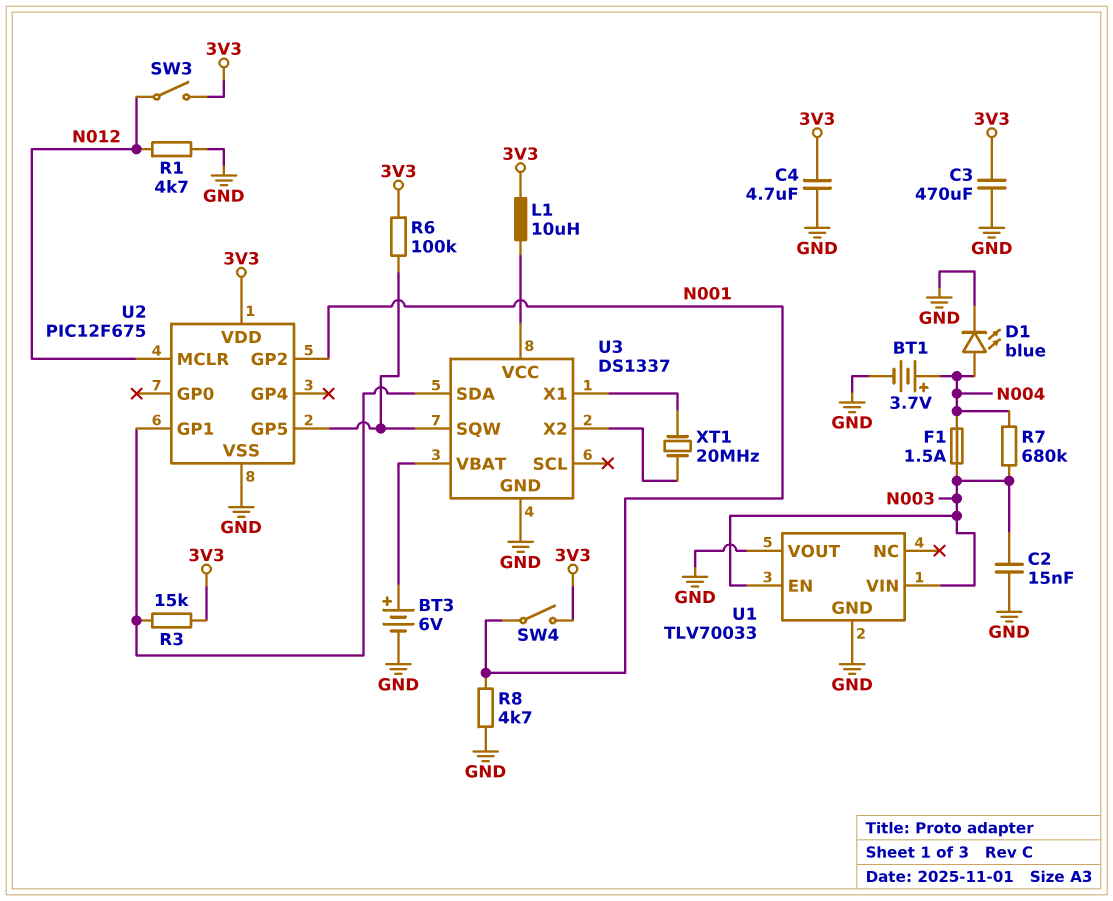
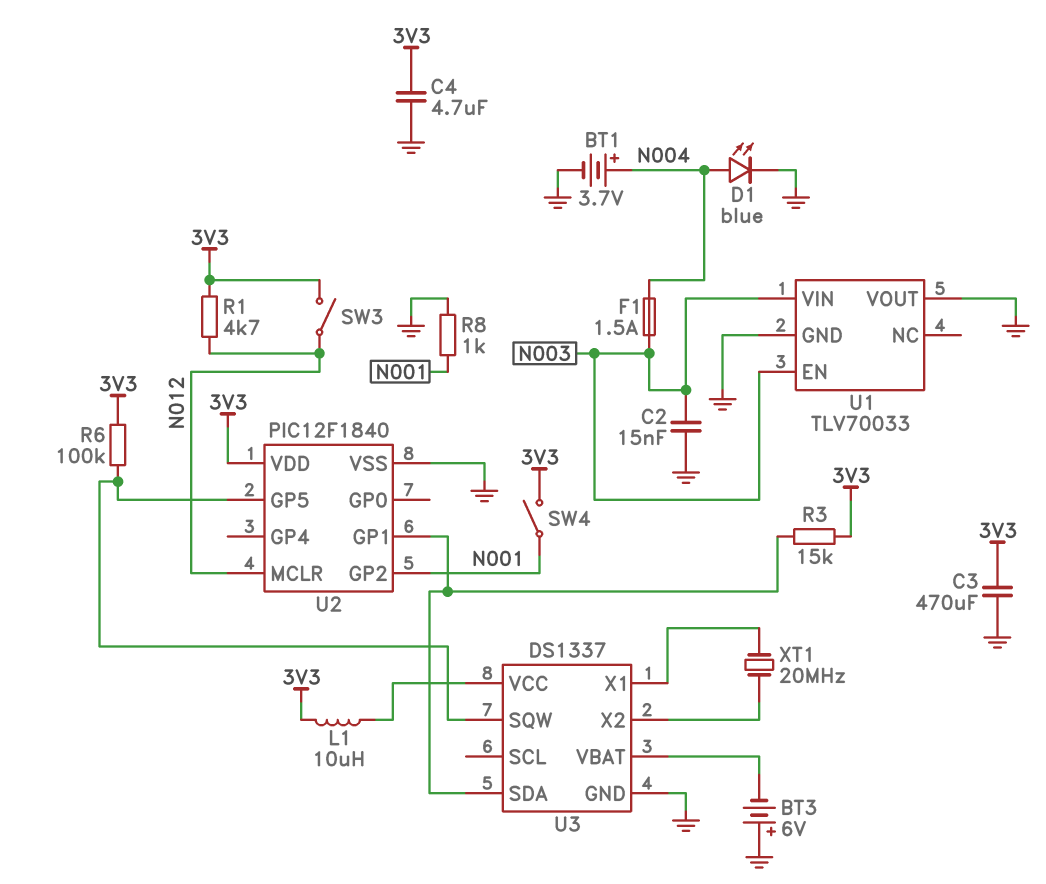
BT3: 6V (plus U3/VBAT, minus GND) -> 6V (plus GND, minus U3/VBAT)
R1: 4.7k (GND, N012) -> 4.7k (3V3, N012)
R7: 680k (N003, N004) -> none
R8: 4.7k (GND, N001) -> 1k (GND, N001)
U2: PIC12F675 -> PIC12F1840

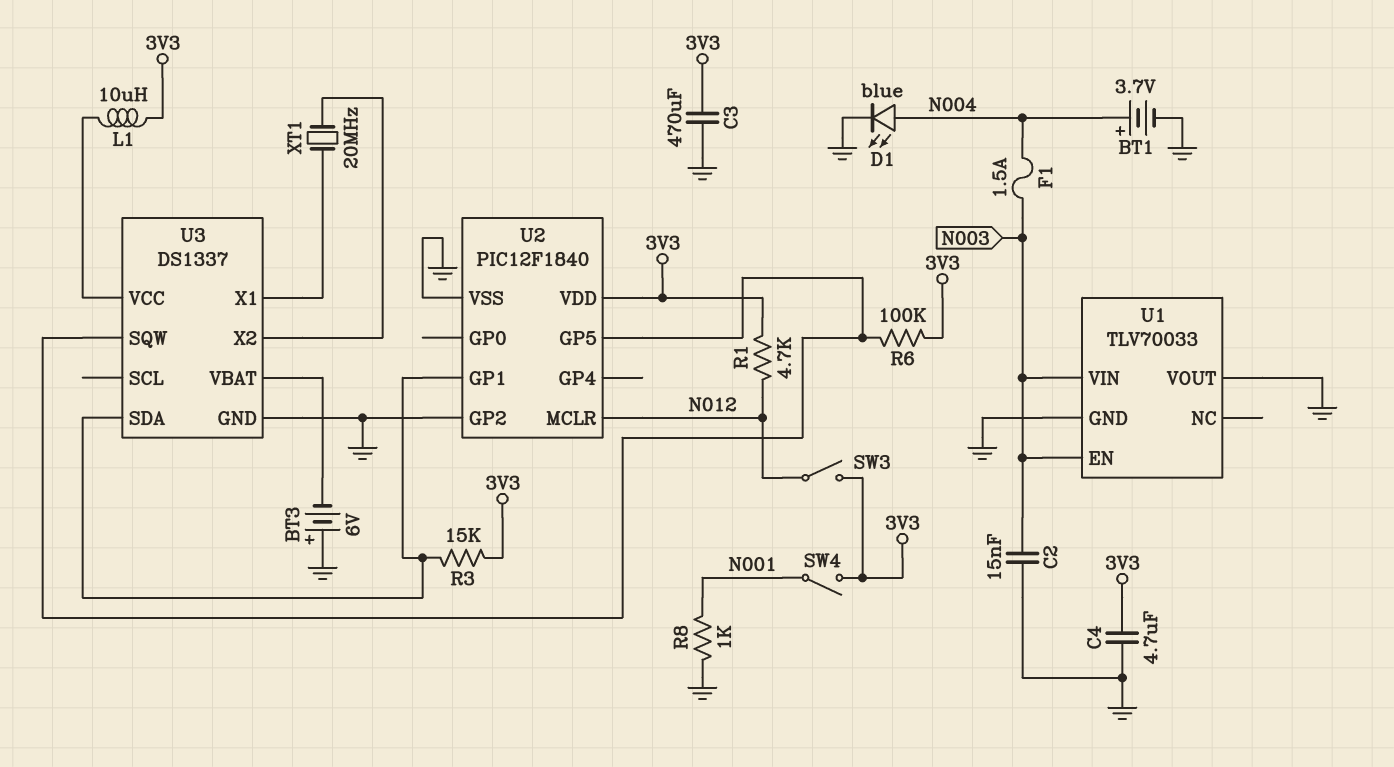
U2 pin GP2: N001 -> GND

